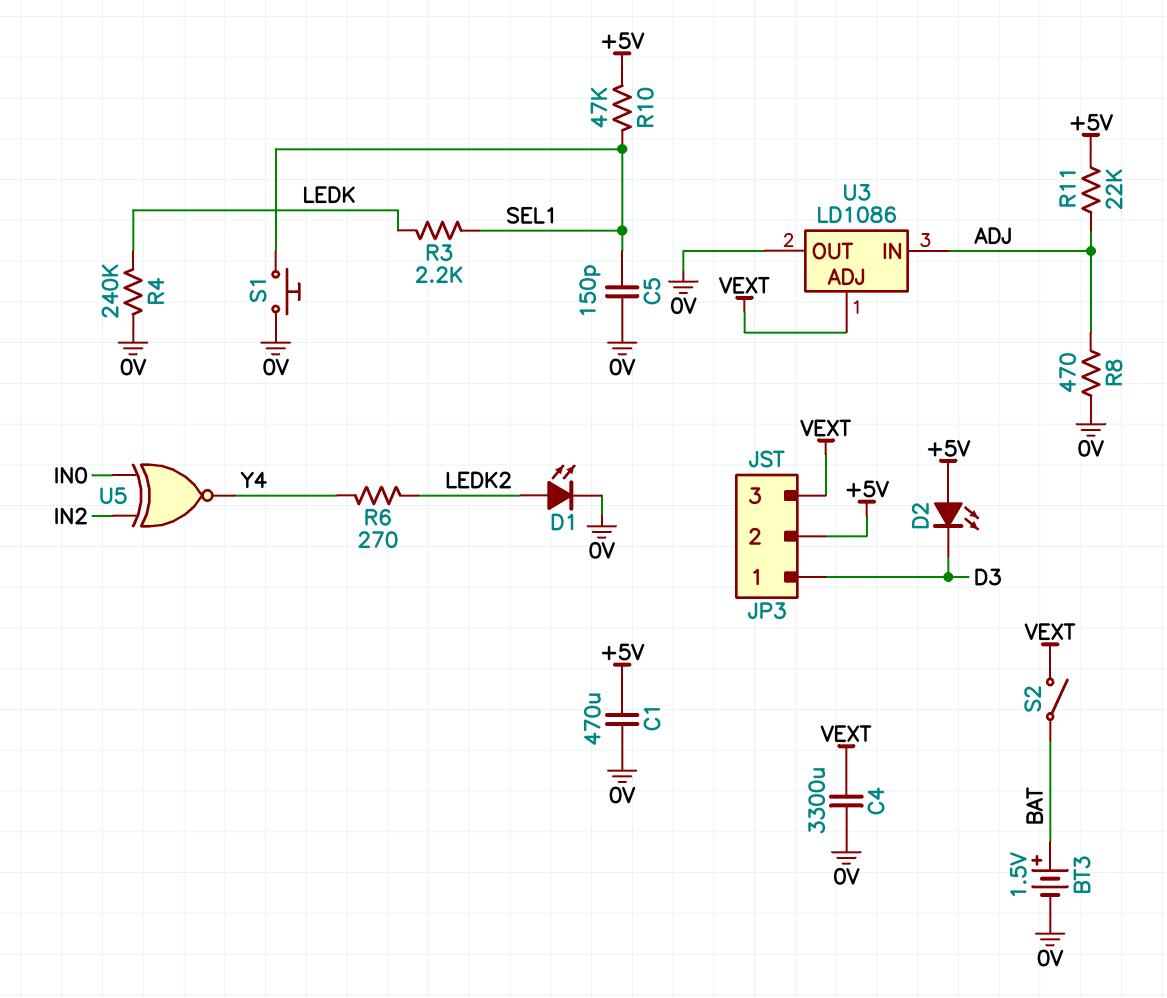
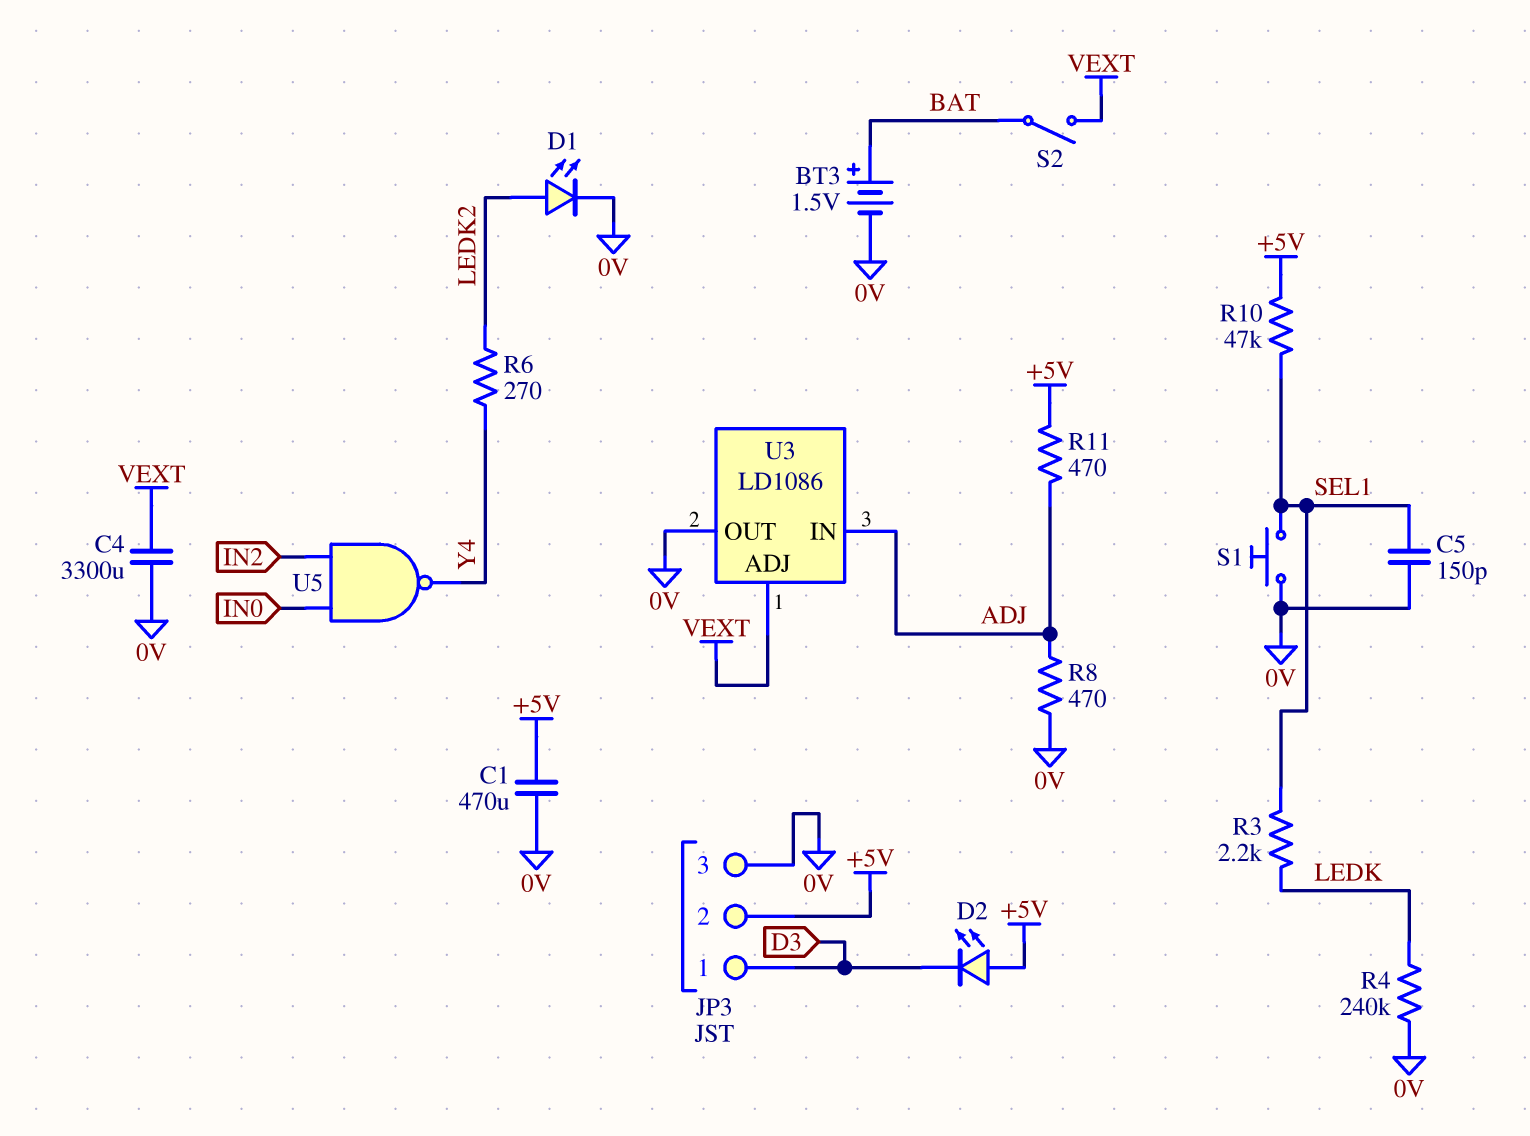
JP3 pin 3: VEXT -> 0V
R11: 22k (+5V, ADJ) -> 470 (+5V, ADJ)
U5: XNOR (in IN0, in IN2, out Y4) -> NAND (in IN0, in IN2, out Y4)

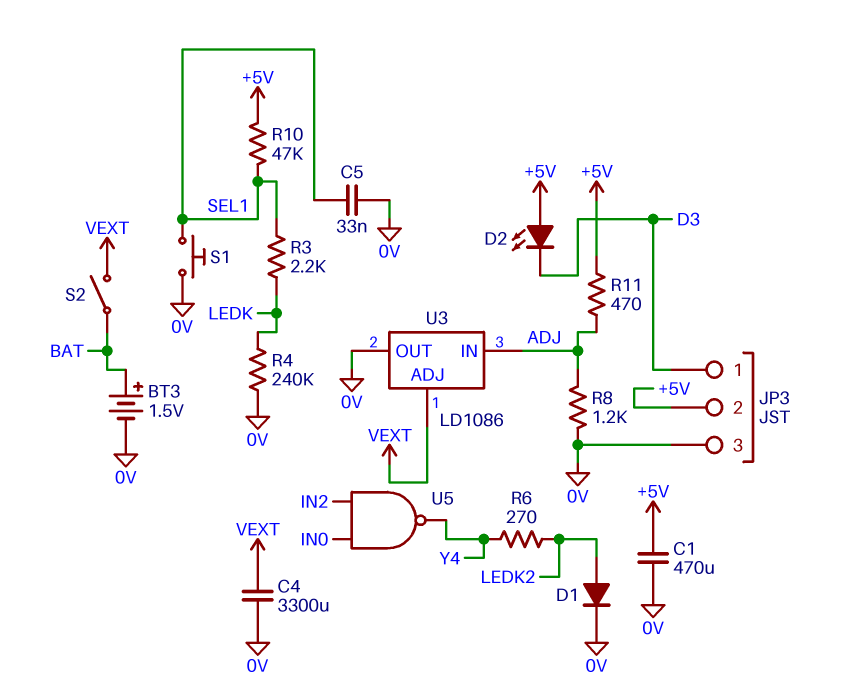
C5: 150pF (0V, SEL1) -> 33nF (0V, SEL1)
D1: LED (A LEDK2, K 0V) -> diode (A LEDK2, K 0V)
R8: 470 (0V, ADJ) -> 1.2k (0V, ADJ)

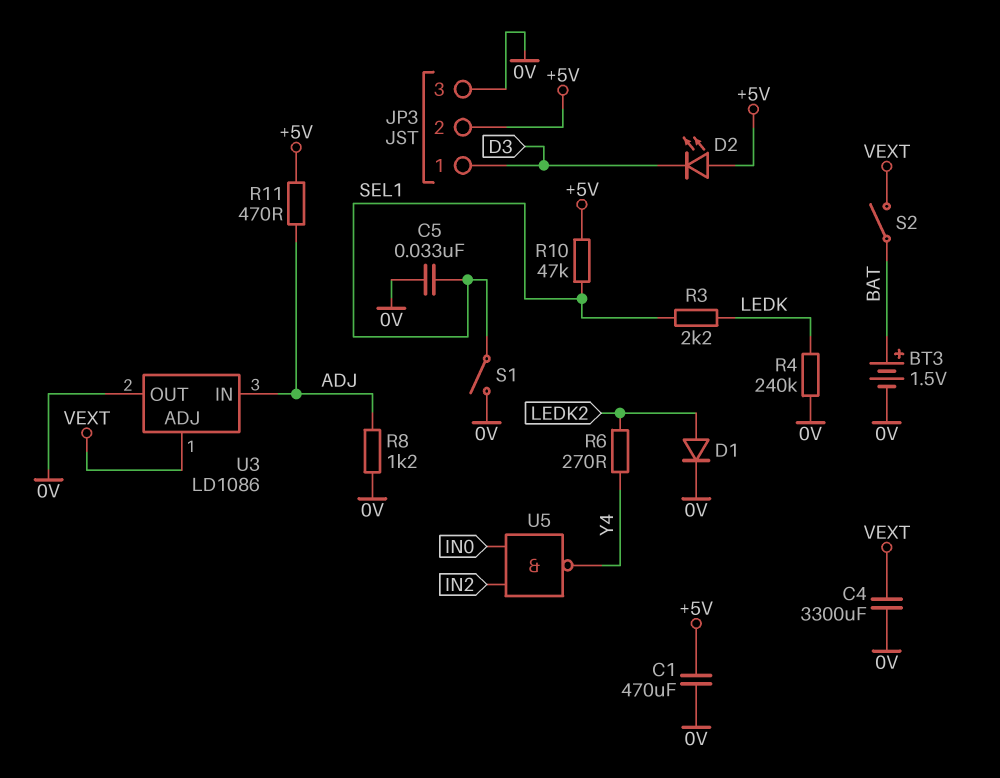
S1: button (0V, SEL1) -> switch (0V, SEL1)

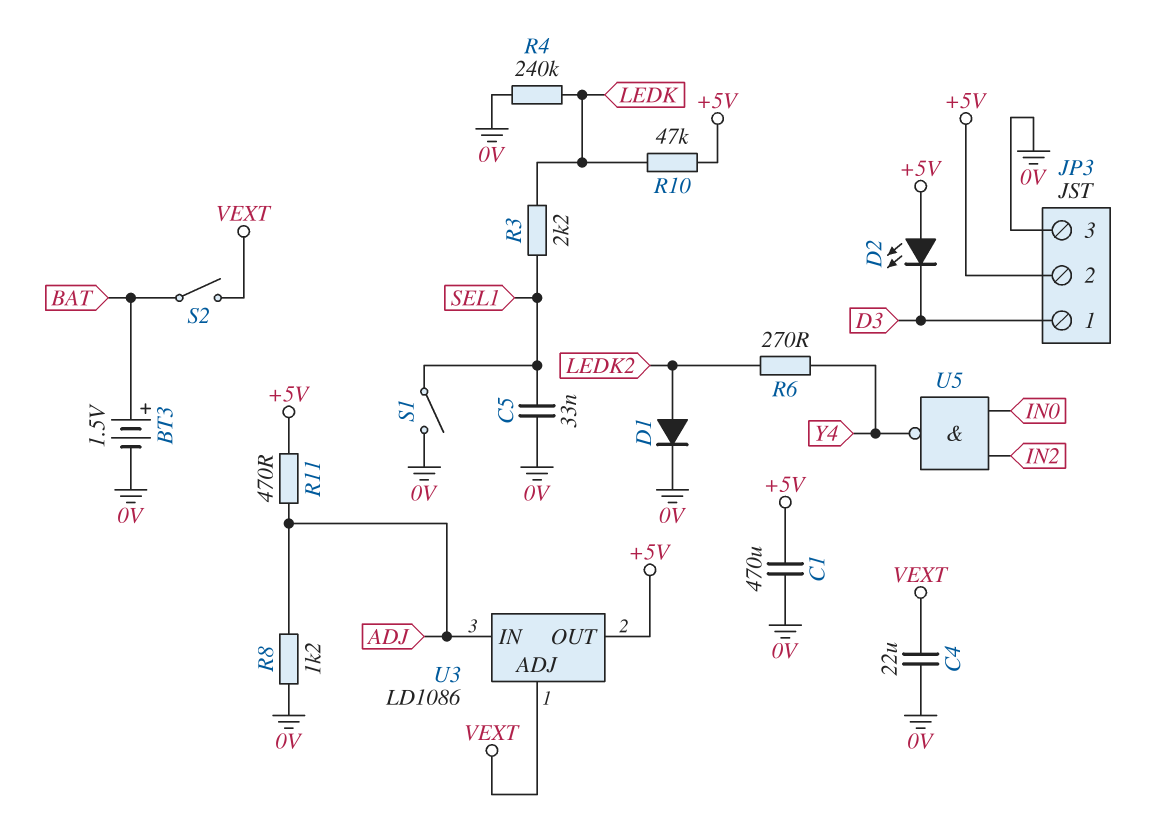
C4: 3300uF (0V, VEXT) -> 22uF (0V, VEXT)
R10: 47k (+5V, SEL1) -> 47k (+5V, LEDK)
U3 pin OUT: 0V -> +5V

